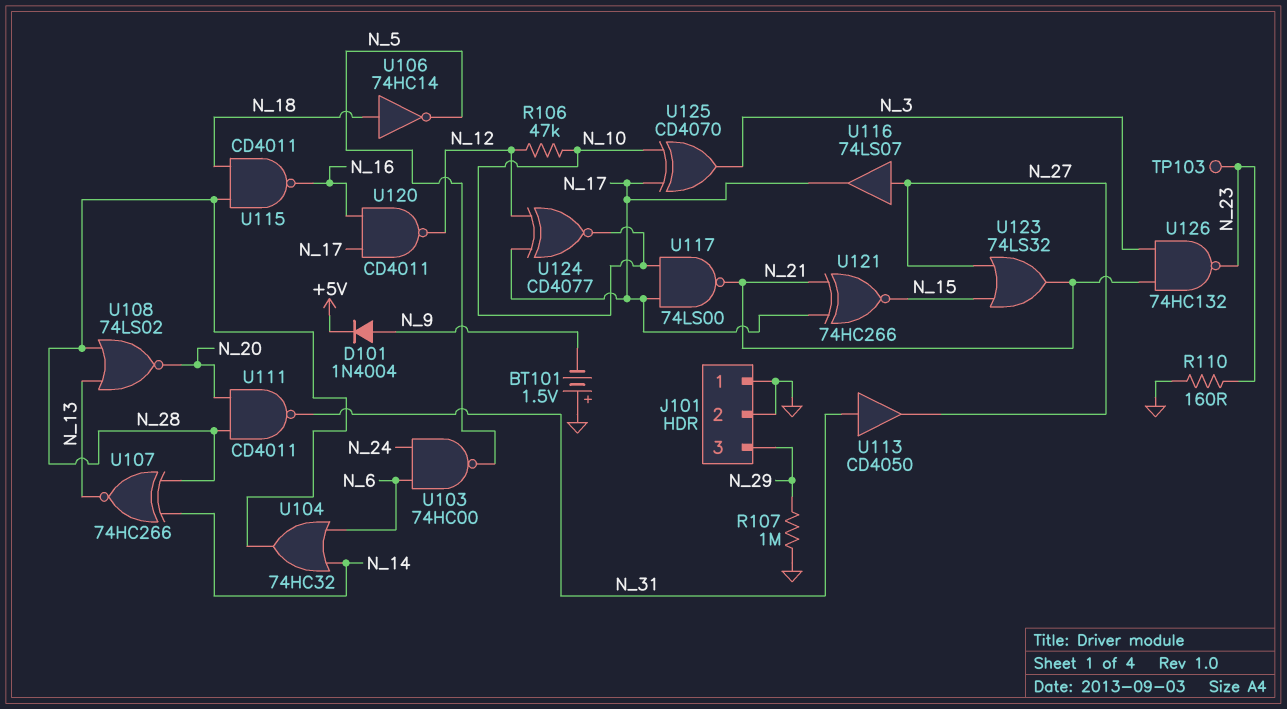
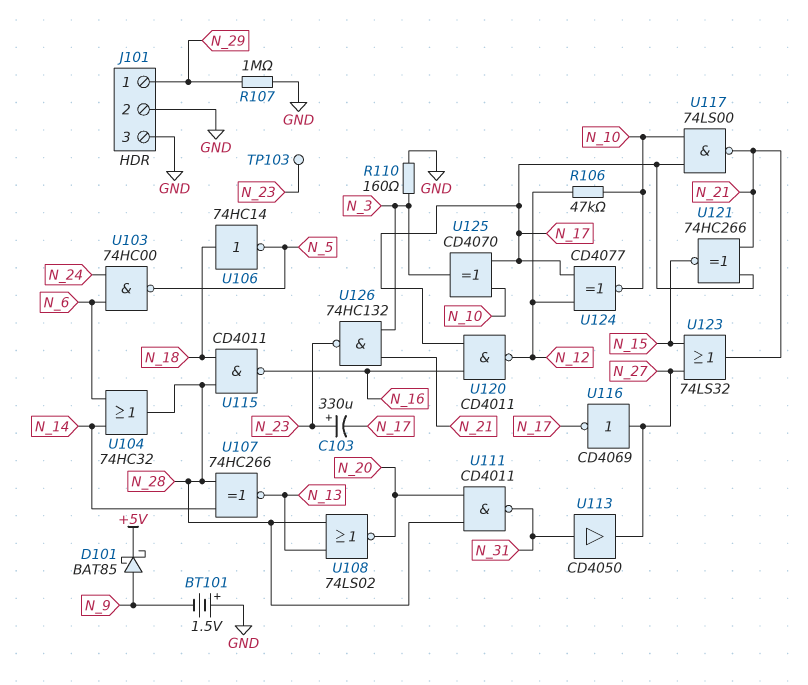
C103: none -> 330uF (plus N_23, minus N_17)
D101: diode 1N4004 (A N_9, K +5V) -> schottky BAT85 (A N_9, K +5V)
J101 pin 1: GND -> N_29
J101 pin 3: N_29 -> GND
R110: 160 (GND, N_23) -> 160 (GND, N_3)
U116: buffer 74LS07 (in N_27, out N_17) -> NOT CD4069 (in N_27, out N_17)

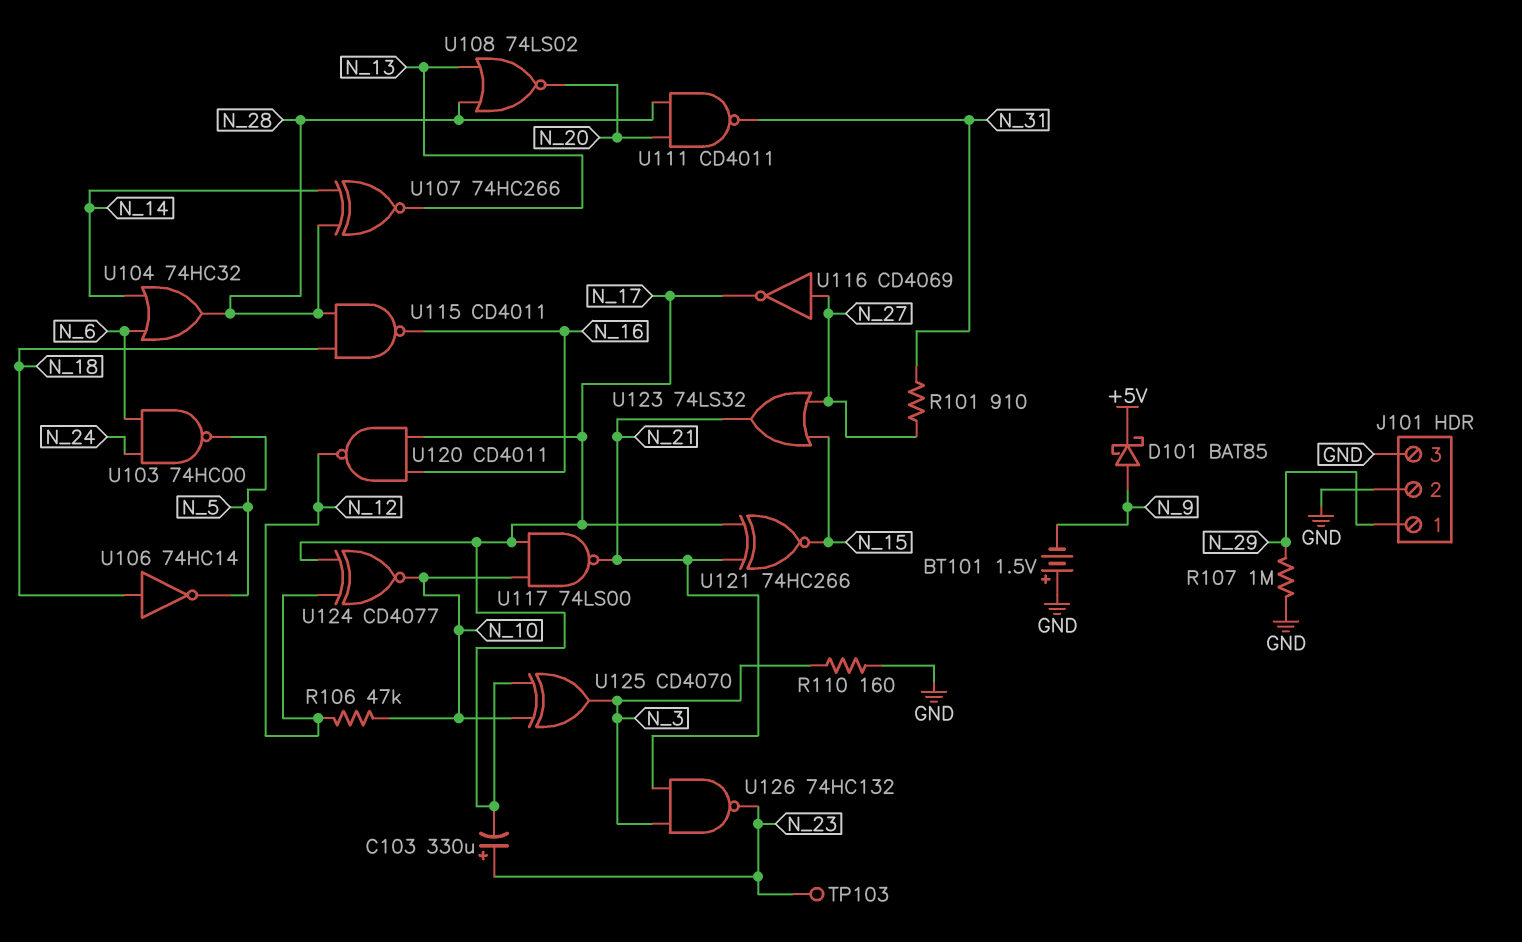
R101: none -> 910 (N_27, N_31)
U113: buffer CD4050 (in N_31, out N_27) -> none

